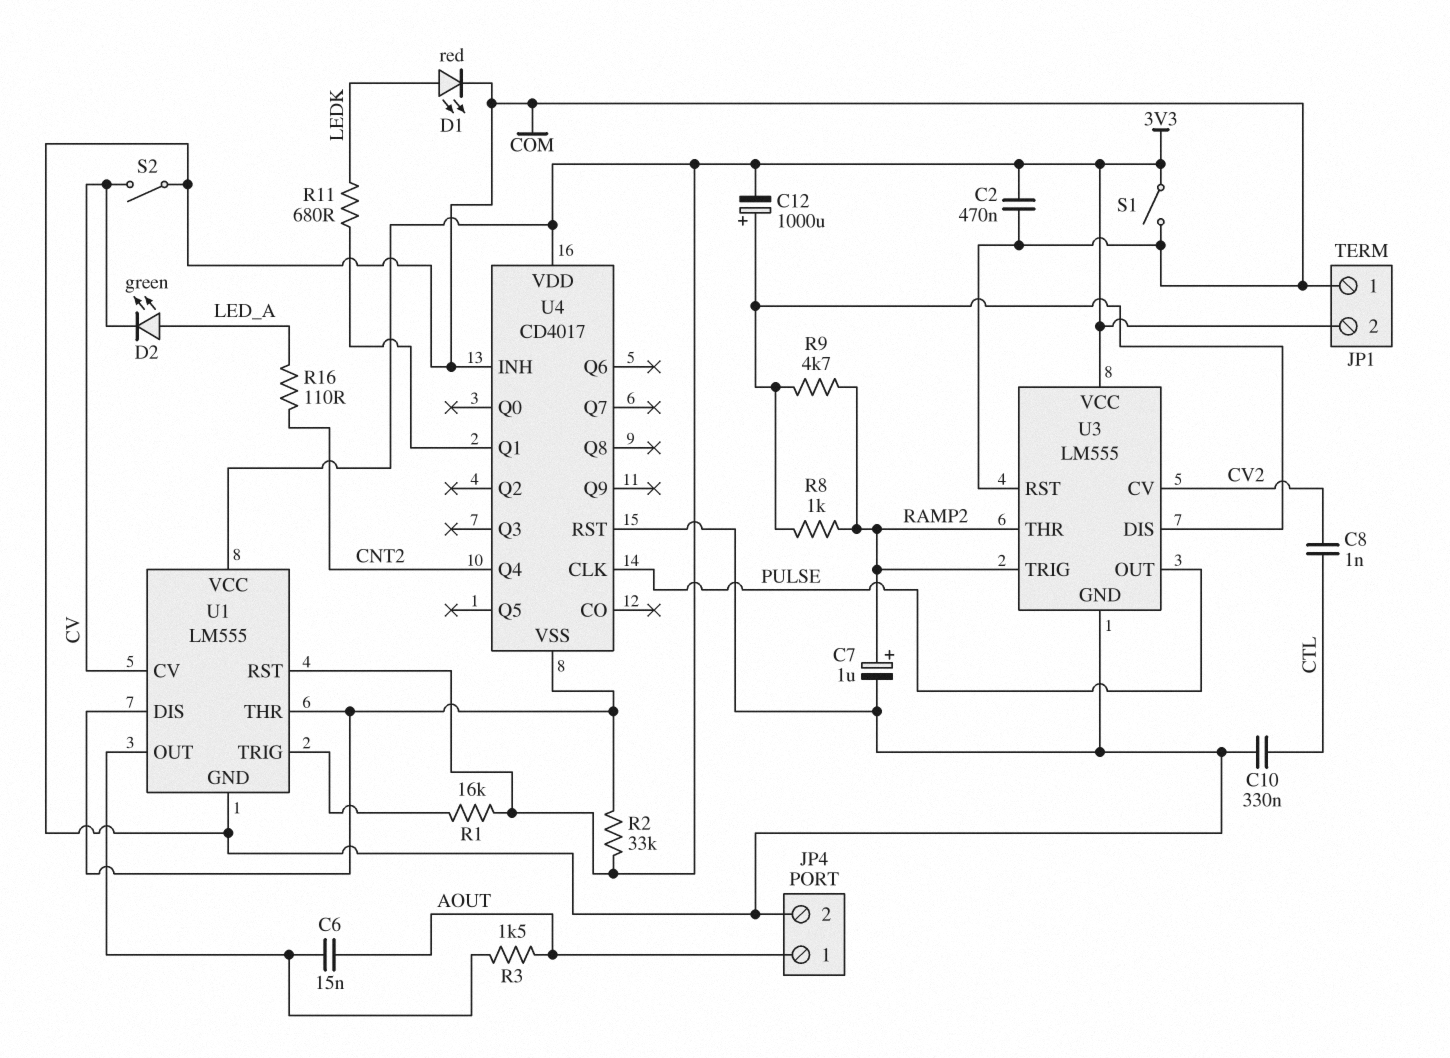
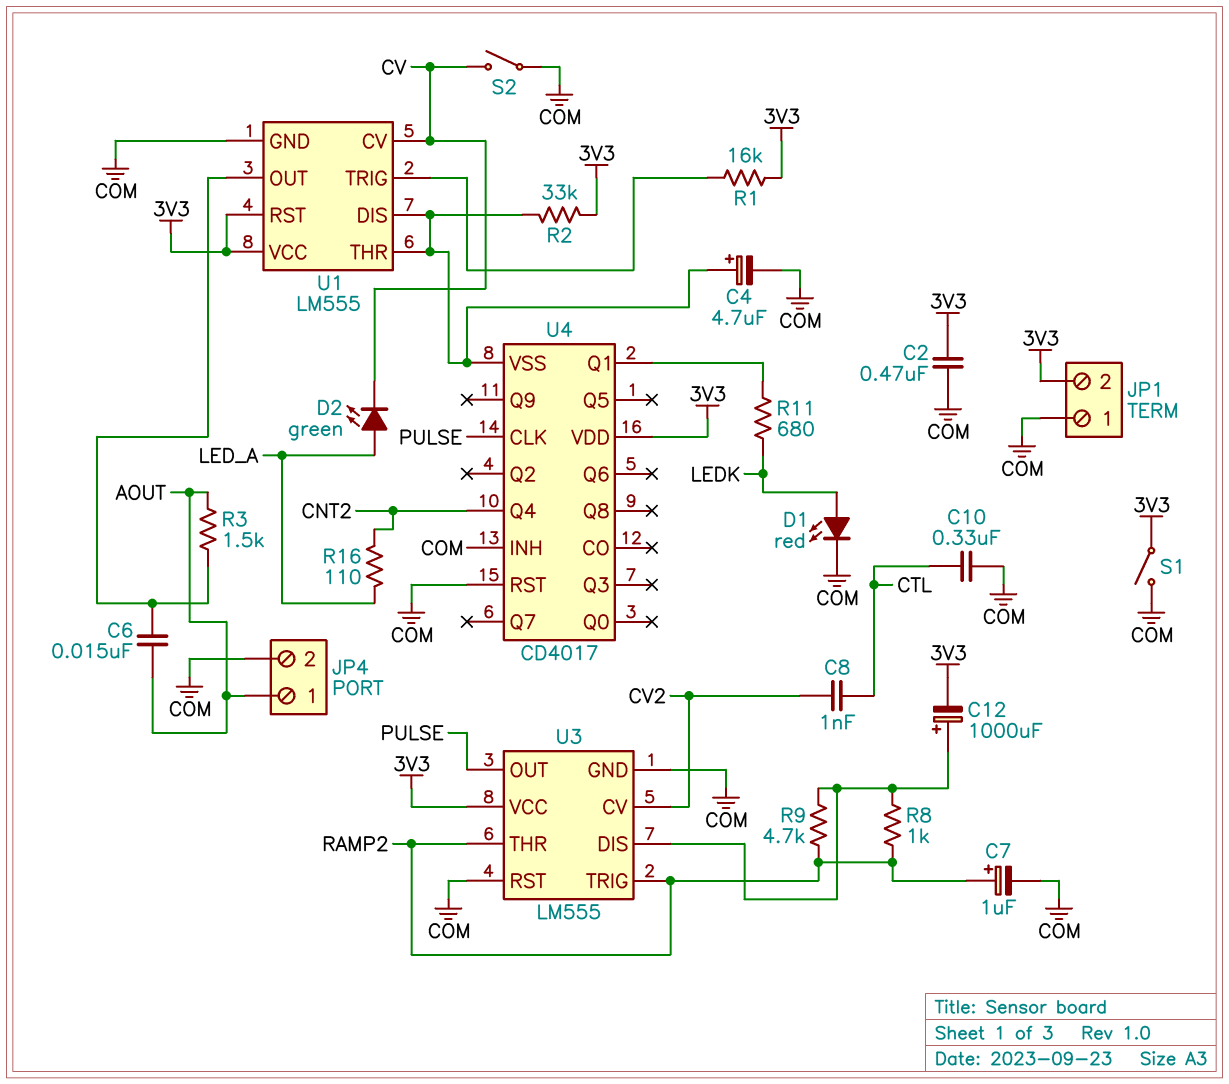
C4: none -> 4.7uF (plus U1/DIS, minus COM)

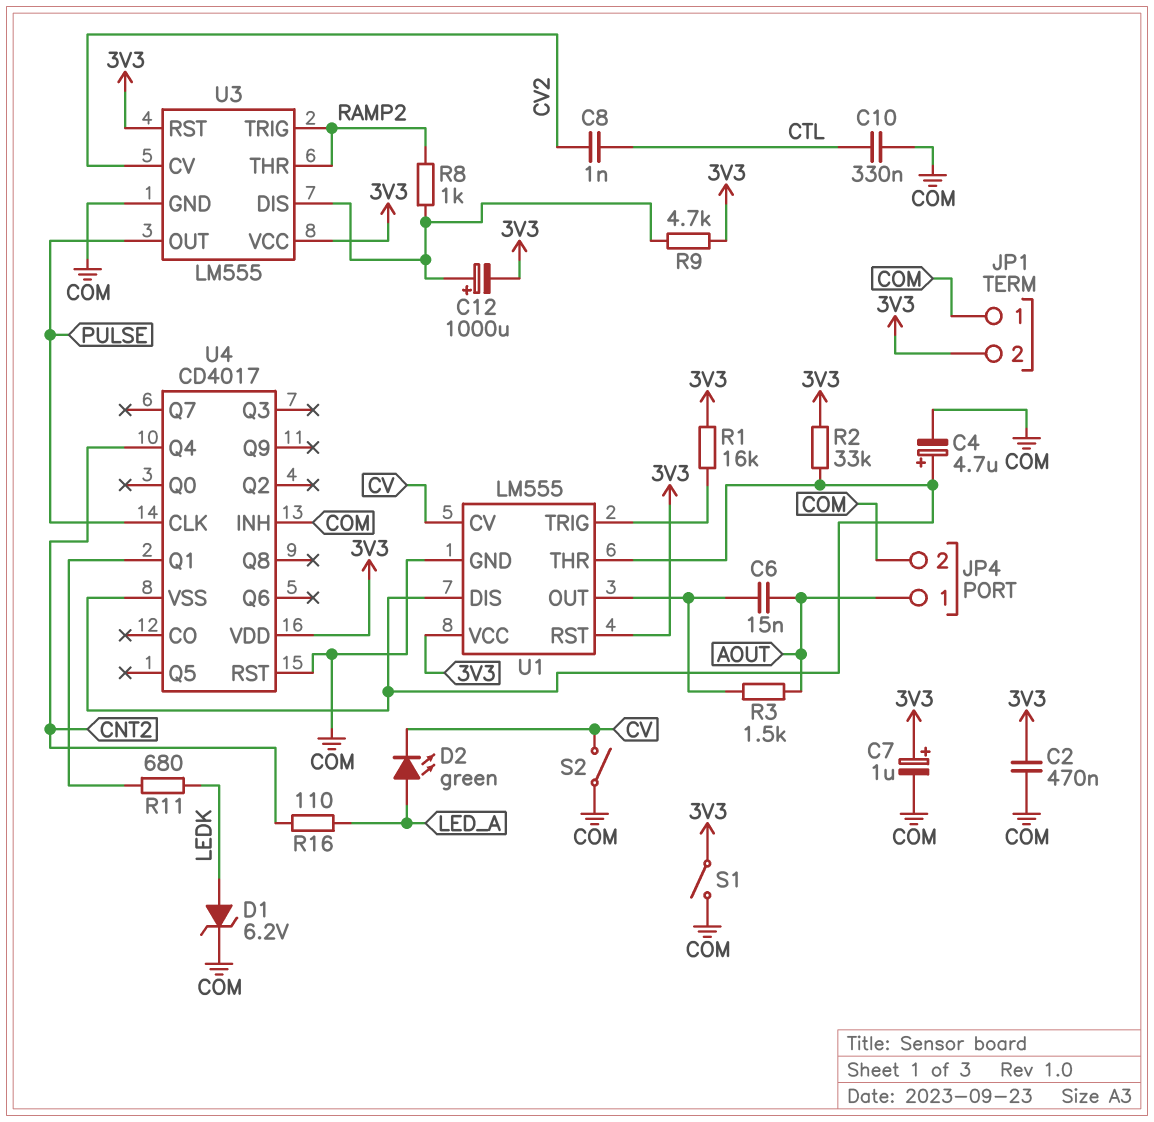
C7: 1uF (plus RAMP2, minus COM) -> 1uF (plus 3V3, minus COM)
D1: LED red (A LEDK, K COM) -> zener 6.2V (A LEDK, K COM)
R9: 4.7k (RAMP2, U3/DIS) -> 4.7k (3V3, U3/DIS)
U3 pin RST: COM -> 3V3

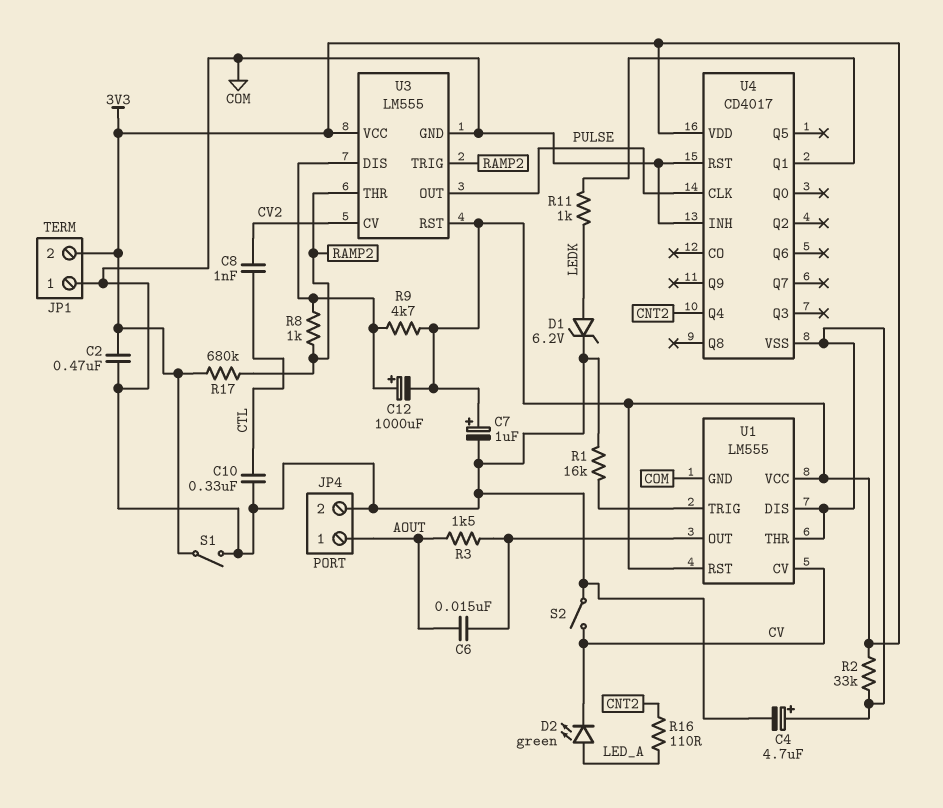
R1: 16k (3V3, U1/TRIG) -> 16k (COM, U1/TRIG)
R11: 680 (LEDK, U4/Q1) -> 1k (LEDK, U4/Q1)
R17: none -> 680k (3V3, RAMP2)

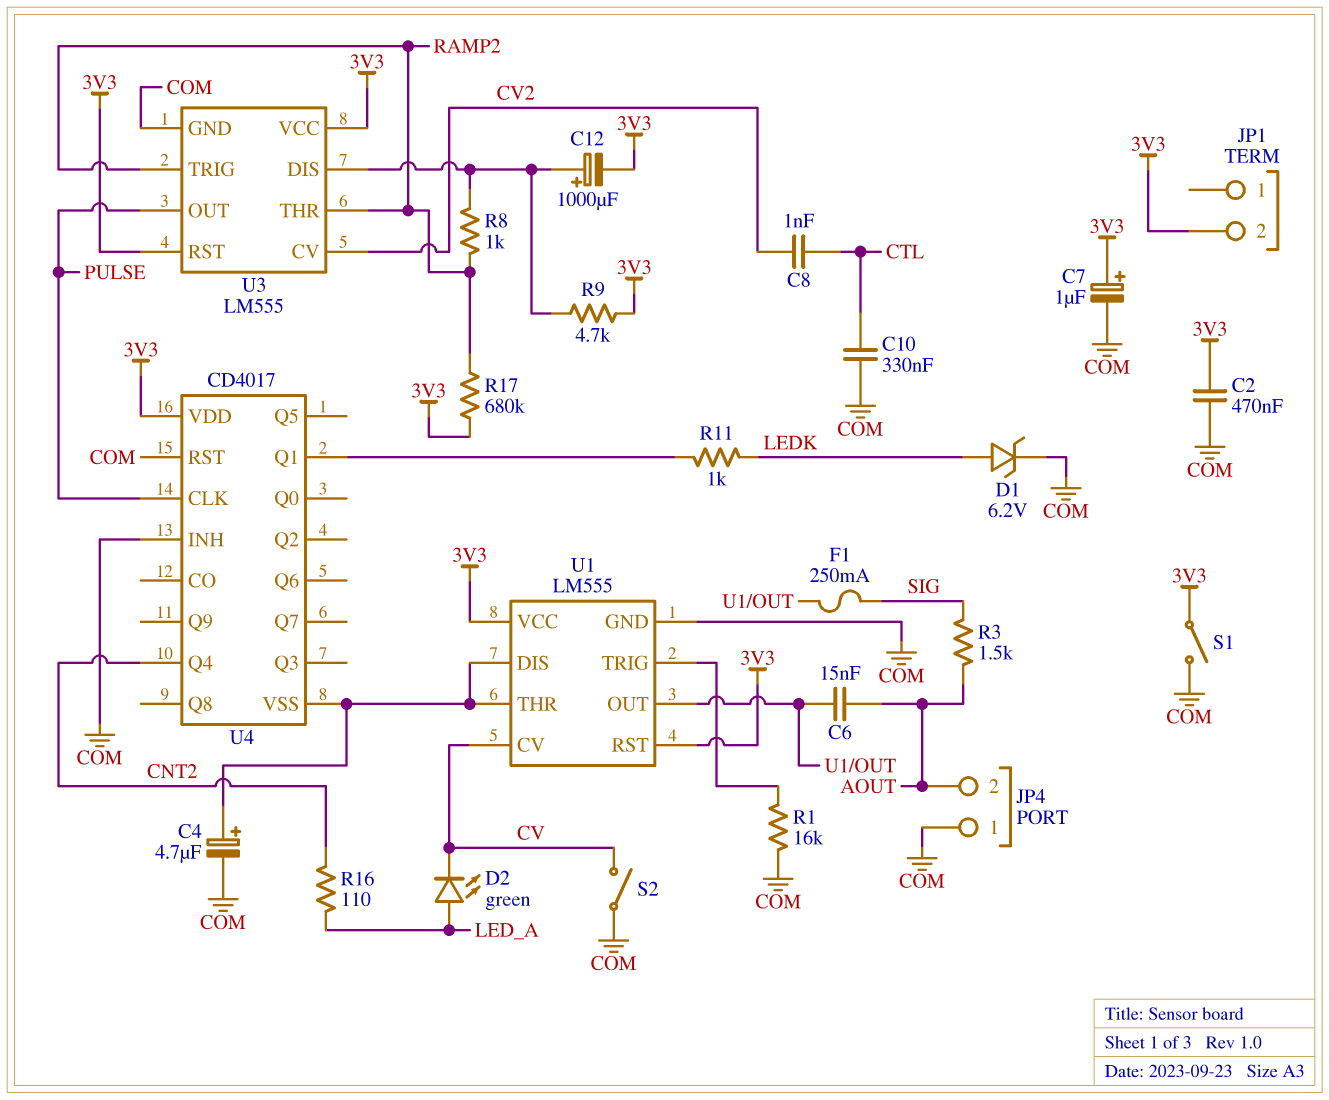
F1: none -> 250mA (SIG, U1/OUT)
JP1 pin 1: COM -> none
JP4 pin 1: AOUT -> COM
JP4 pin 2: COM -> AOUT
R2: 33k (3V3, U1/DIS) -> none
R3: 1.5k (AOUT, U1/OUT) -> 1.5k (AOUT, SIG)

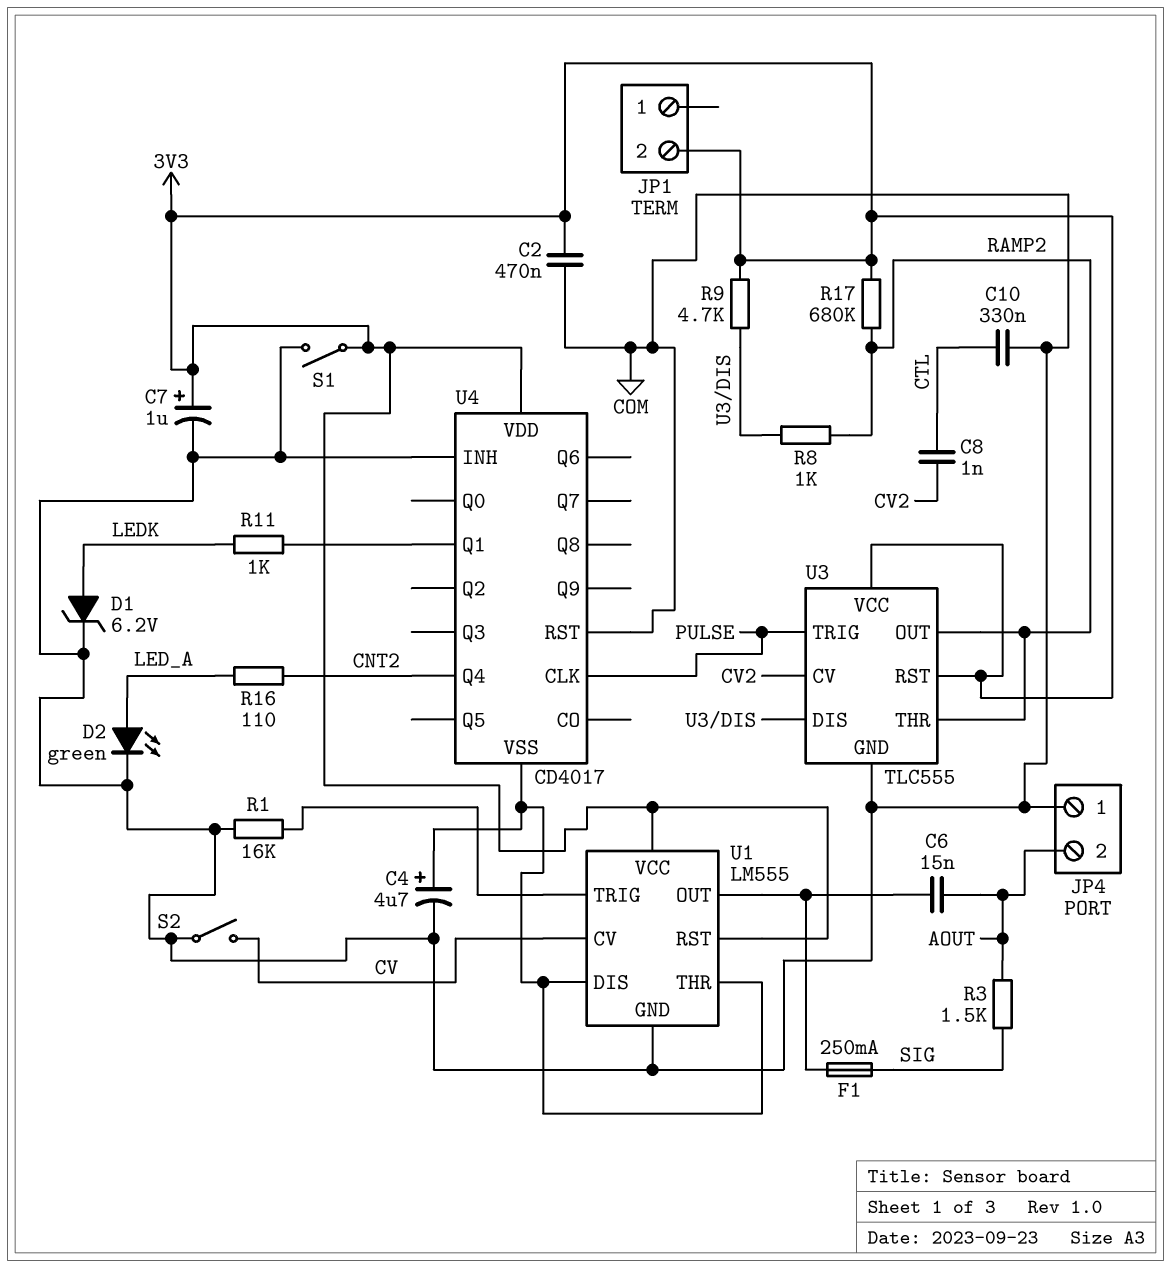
C12: 1000uF (plus U3/DIS, minus 3V3) -> none
D2: LED green (A LED_A, K CV) -> LED green (A LED_A, K COM)
U3: LM555 -> TLC555
U3 pin OUT: PULSE -> RAMP2
U3 pin TRIG: RAMP2 -> PULSE

